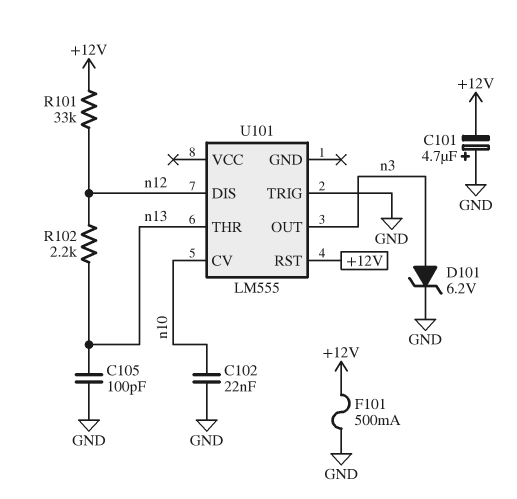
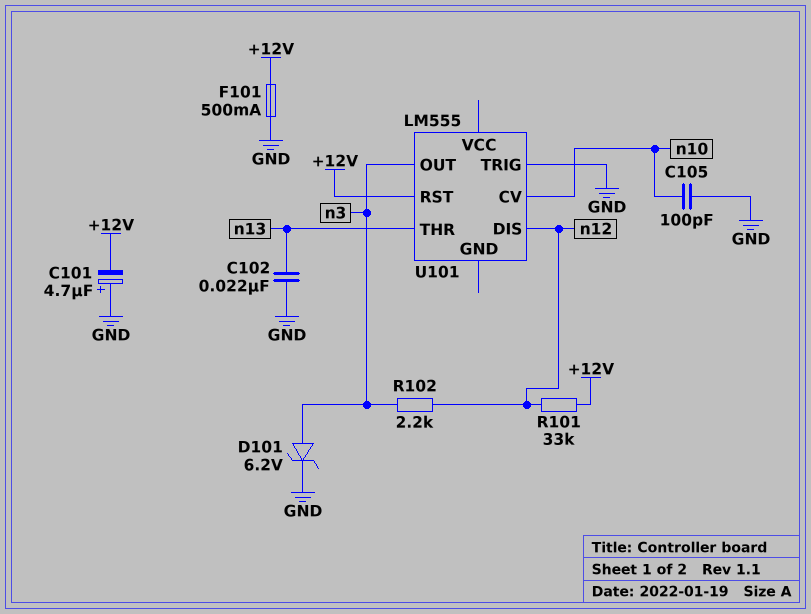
C102: 22nF (GND, n10) -> 22nF (GND, n13)
C105: 100pF (GND, n13) -> 100pF (GND, n10)
R102: 2.2k (n12, n13) -> 2.2k (n3, n12)

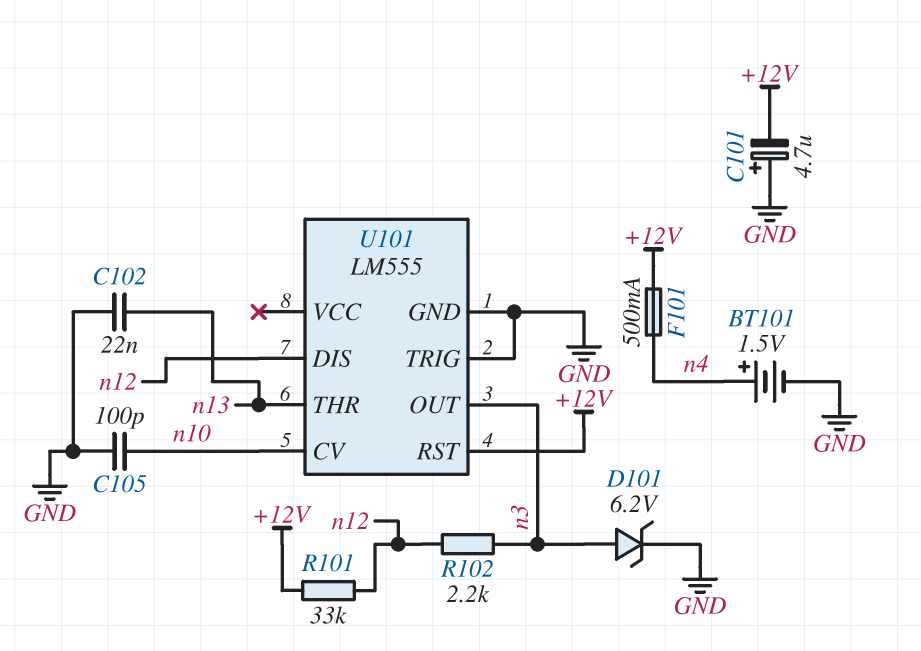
BT101: none -> 1.5V (plus n4, minus GND)
F101: 500mA (+12V, GND) -> 500mA (+12V, n4)
U101 pin GND: none -> GND

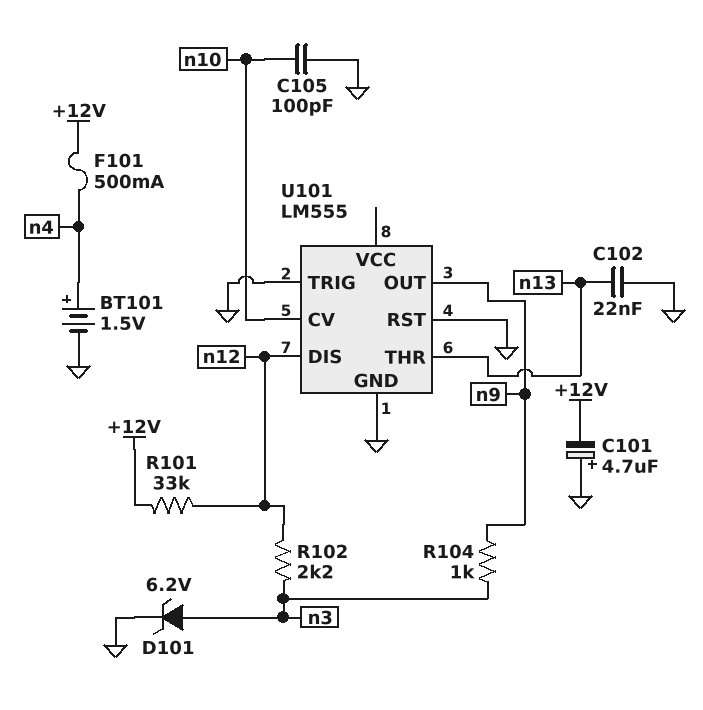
R104: none -> 1k (n3, n9)
U101 pin OUT: n3 -> n9
U101 pin RST: +12V -> GND

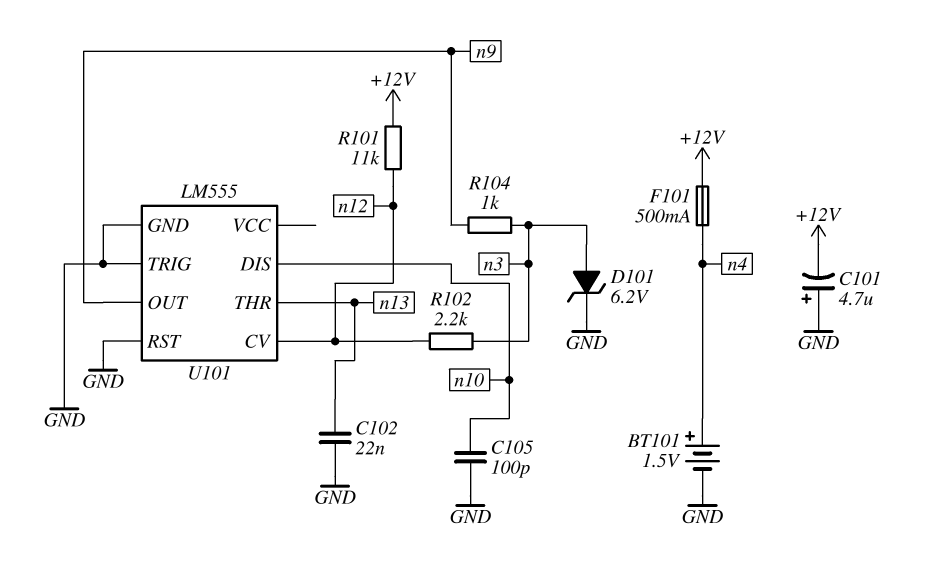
R101: 33k (+12V, n12) -> 11k (+12V, n12)
U101 pin CV: n10 -> n12
U101 pin DIS: n12 -> n10

